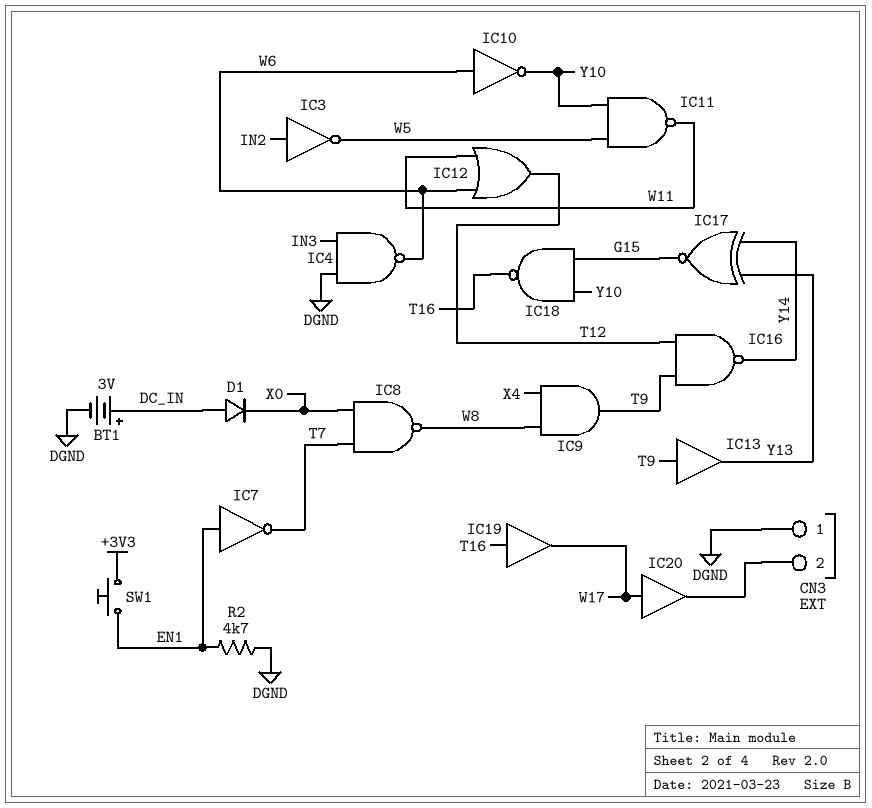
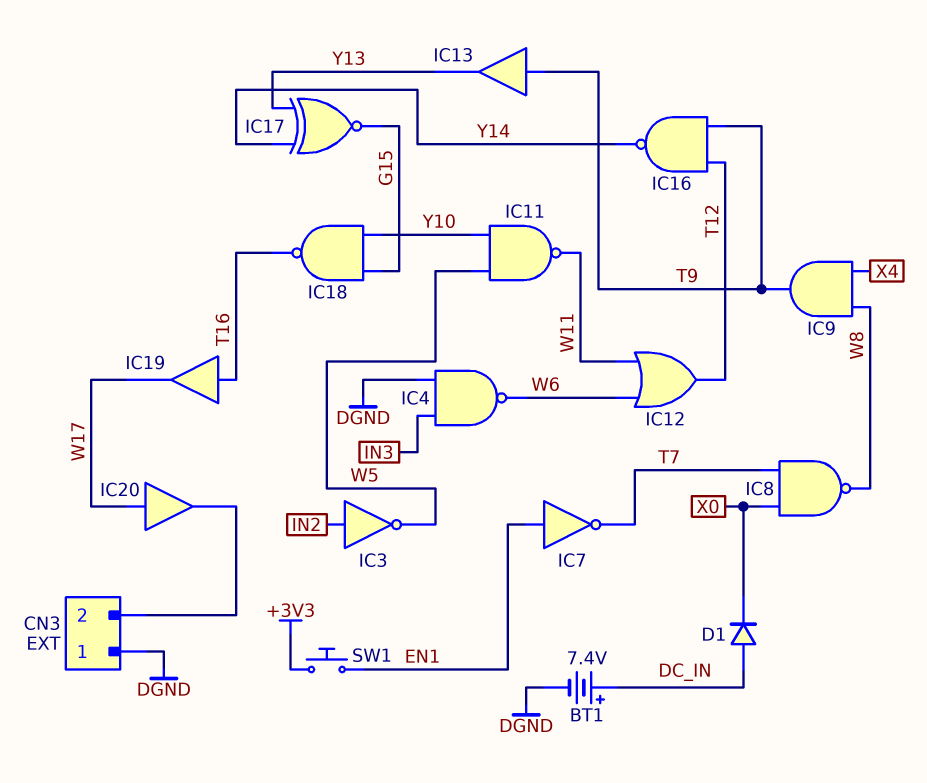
BT1: 3V (plus DC_IN, minus DGND) -> 7.4V (plus DC_IN, minus DGND)
IC10: NOT (in W6, out Y10) -> none
R2: 4.7k (DGND, EN1) -> none

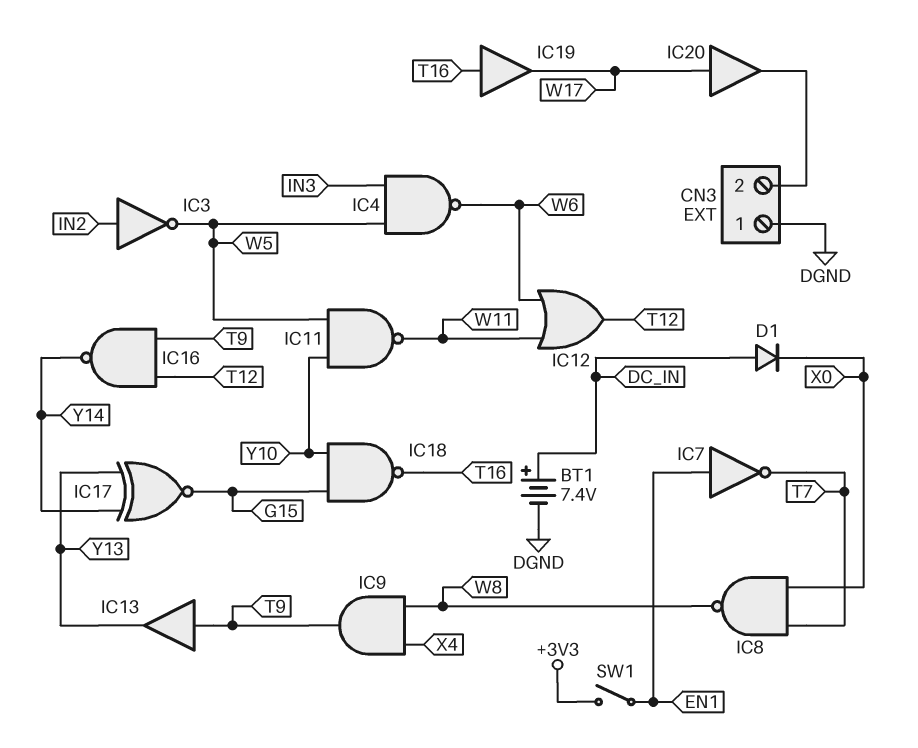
IC4: NAND (in DGND, in IN3, out W6) -> NAND (in IN3, in W5, out W6)
SW1: button (+3V3, EN1) -> switch (+3V3, EN1)

